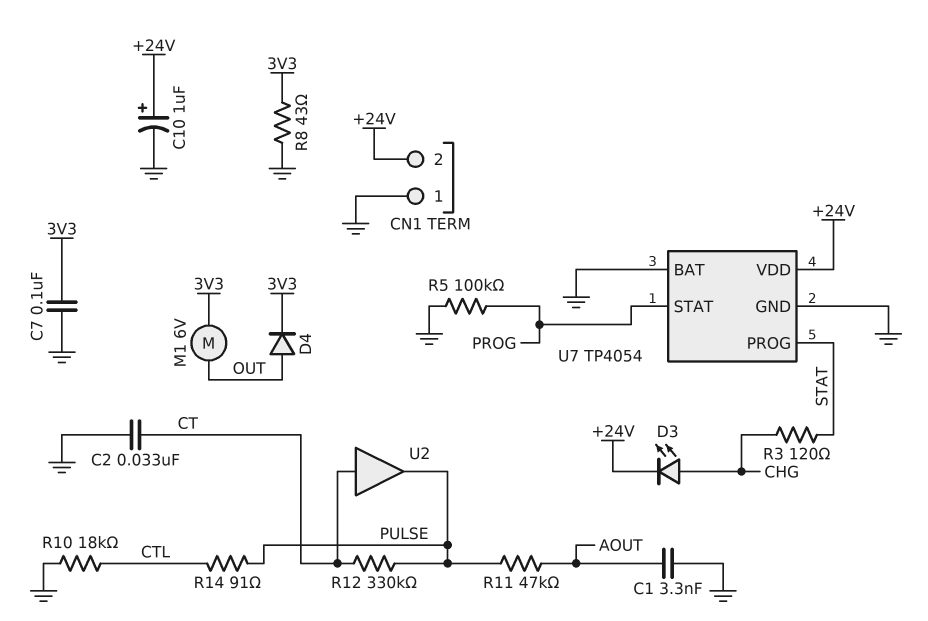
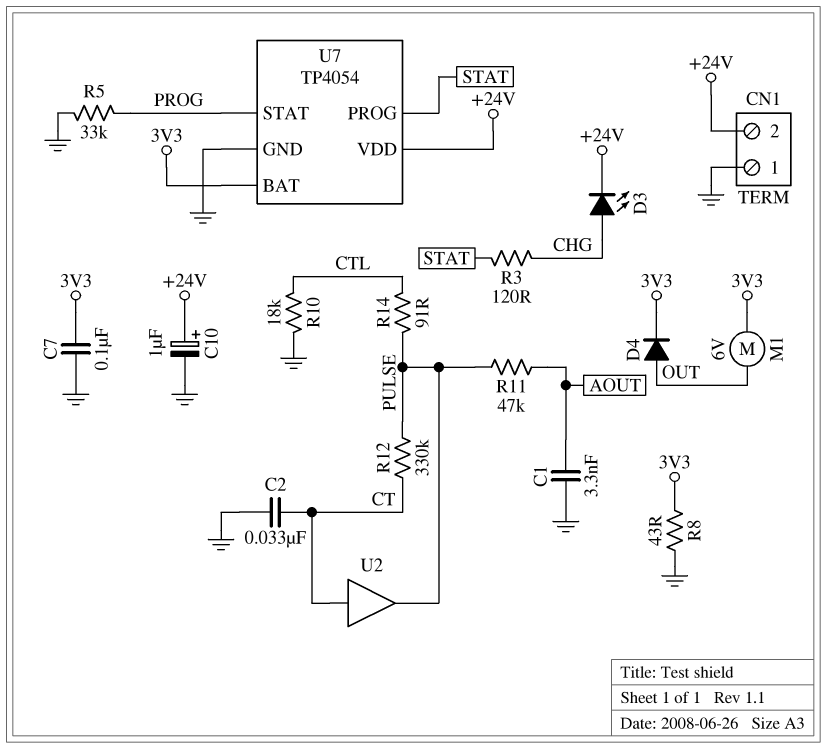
R5: 100k (GND, PROG) -> 33k (GND, PROG)
U7 pin BAT: GND -> 3V3

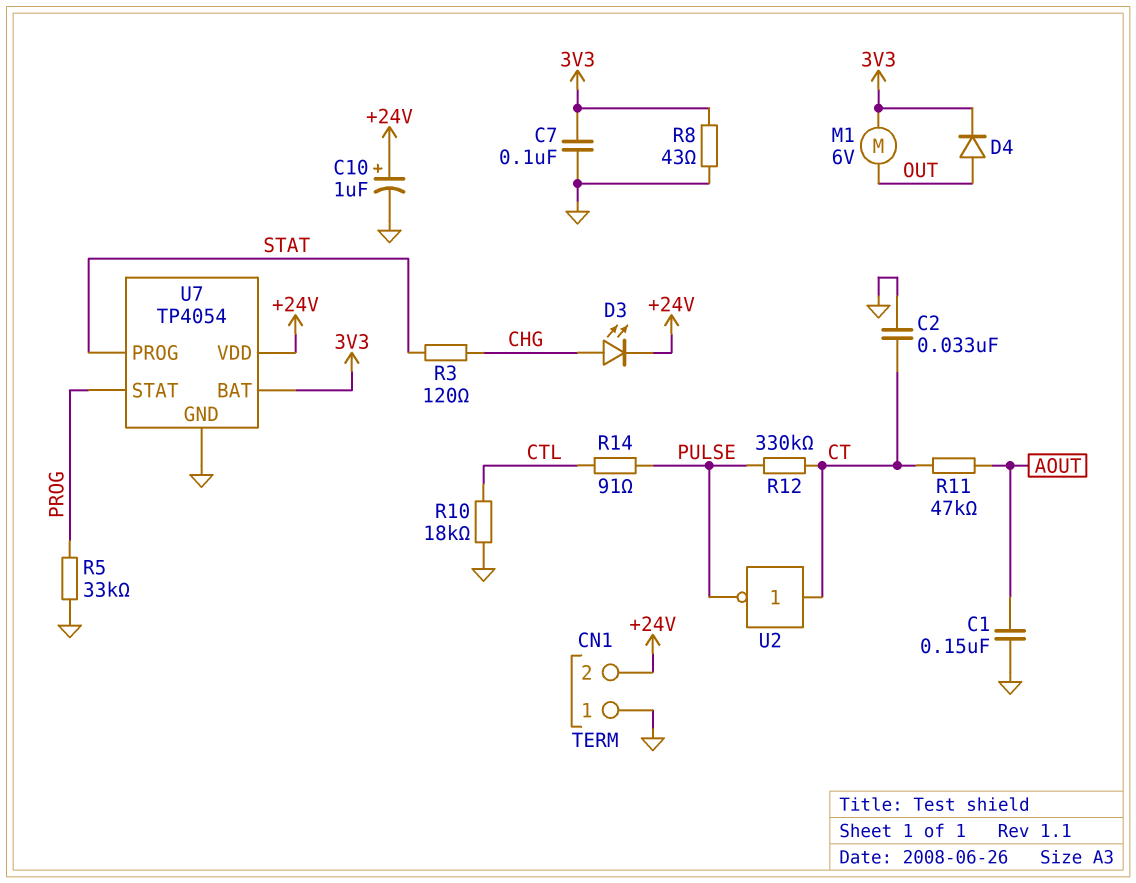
C1: 3.3nF (AOUT, GND) -> 150nF (AOUT, GND)
R11: 47k (AOUT, PULSE) -> 47k (AOUT, CT)
U2: buffer (in CT, out PULSE) -> NOT (in CT, out PULSE)

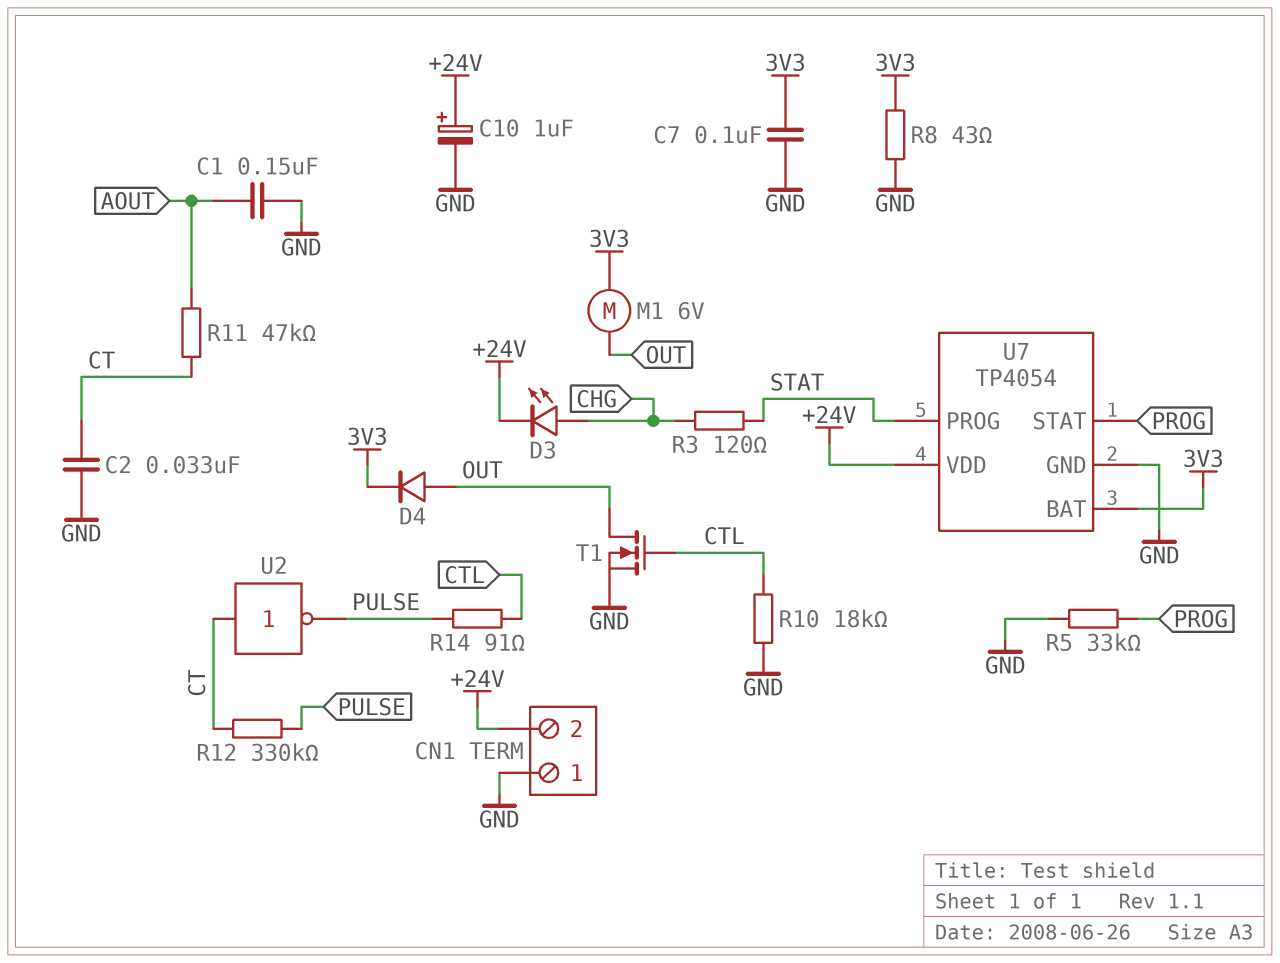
T1: none -> NMOS (G CTL, D OUT, S GND)

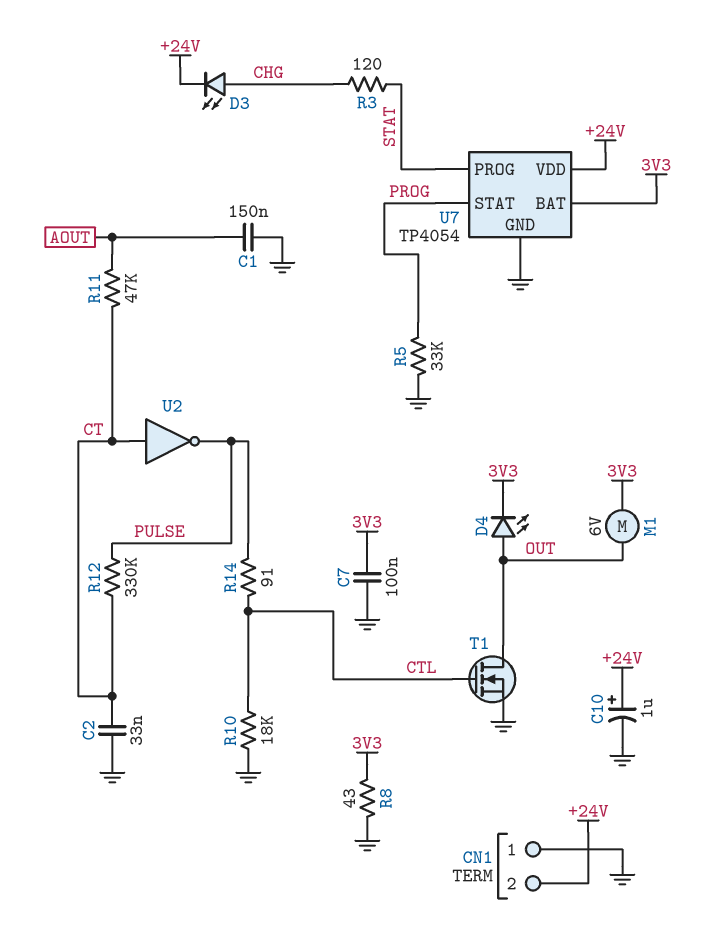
D4: diode (A OUT, K 3V3) -> LED (A OUT, K 3V3)

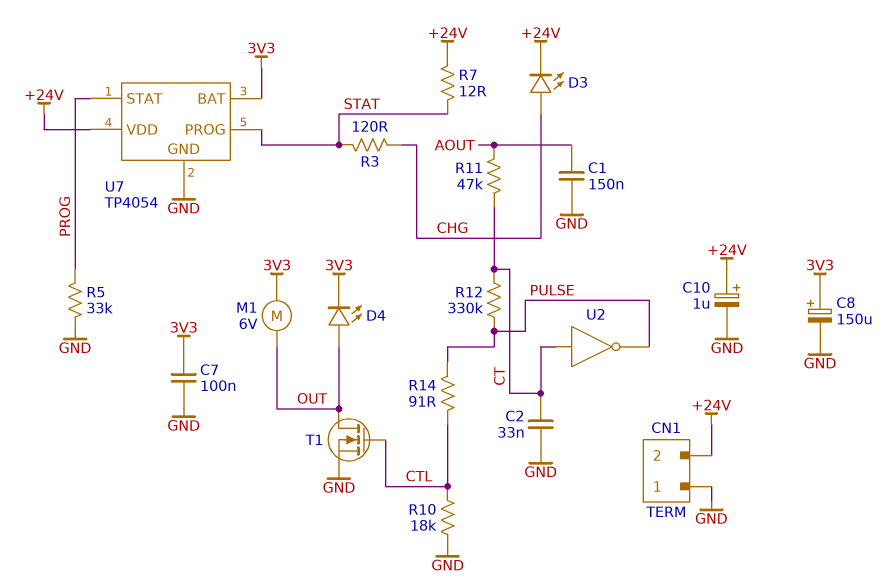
C8: none -> 150uF (plus 3V3, minus GND)
R7: none -> 12 (+24V, STAT)
R8: 43 (3V3, GND) -> none

